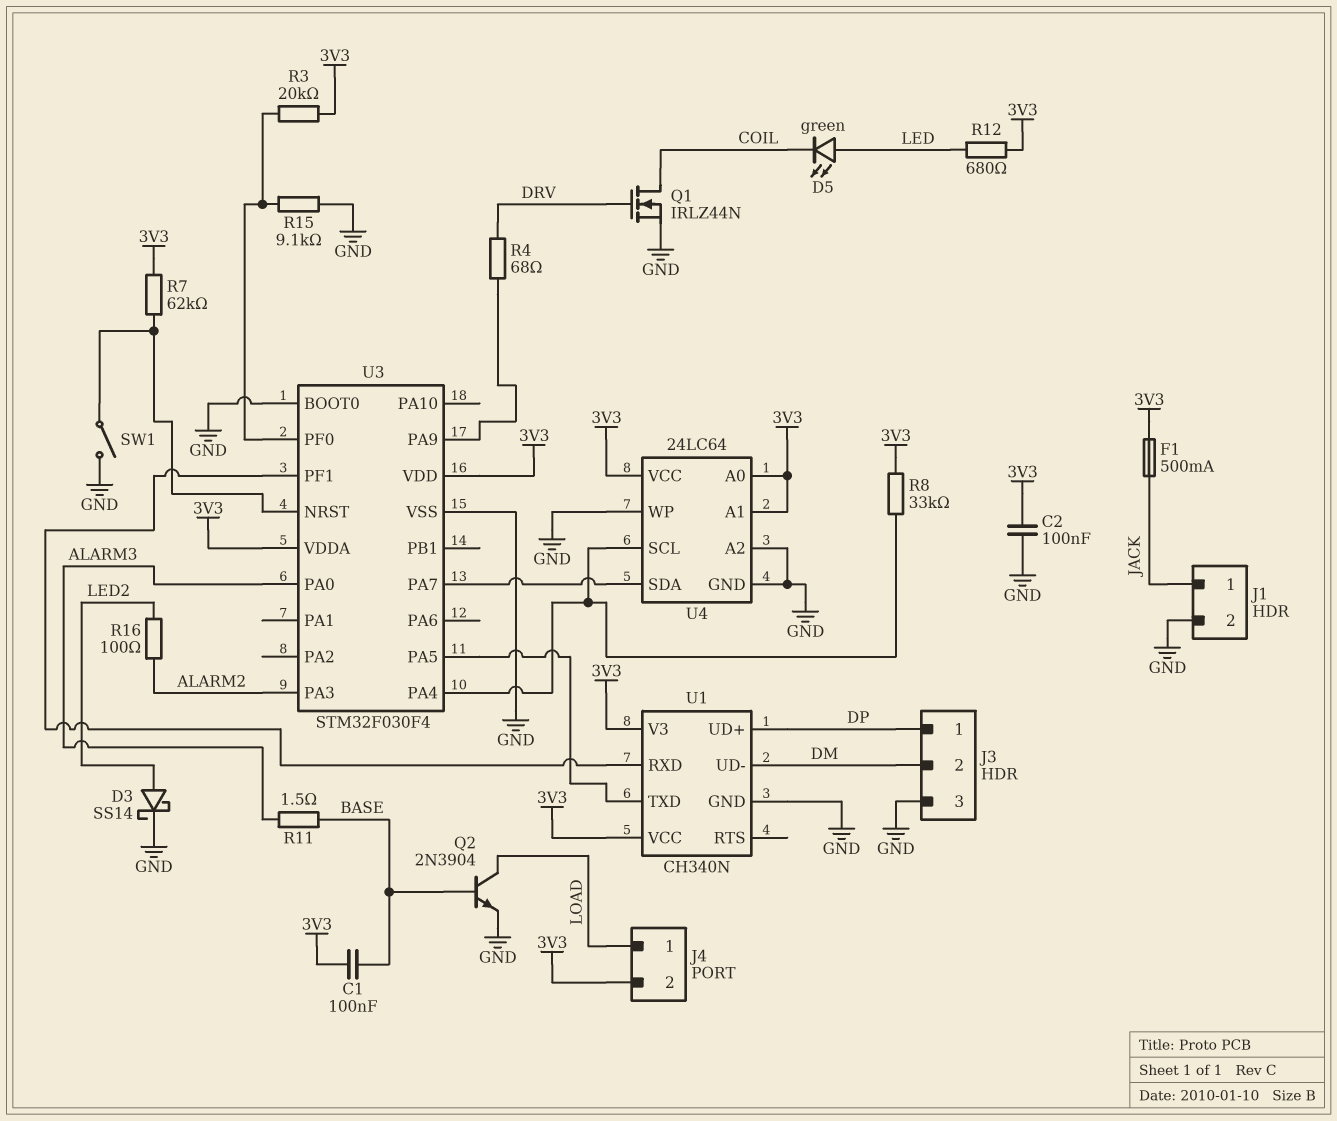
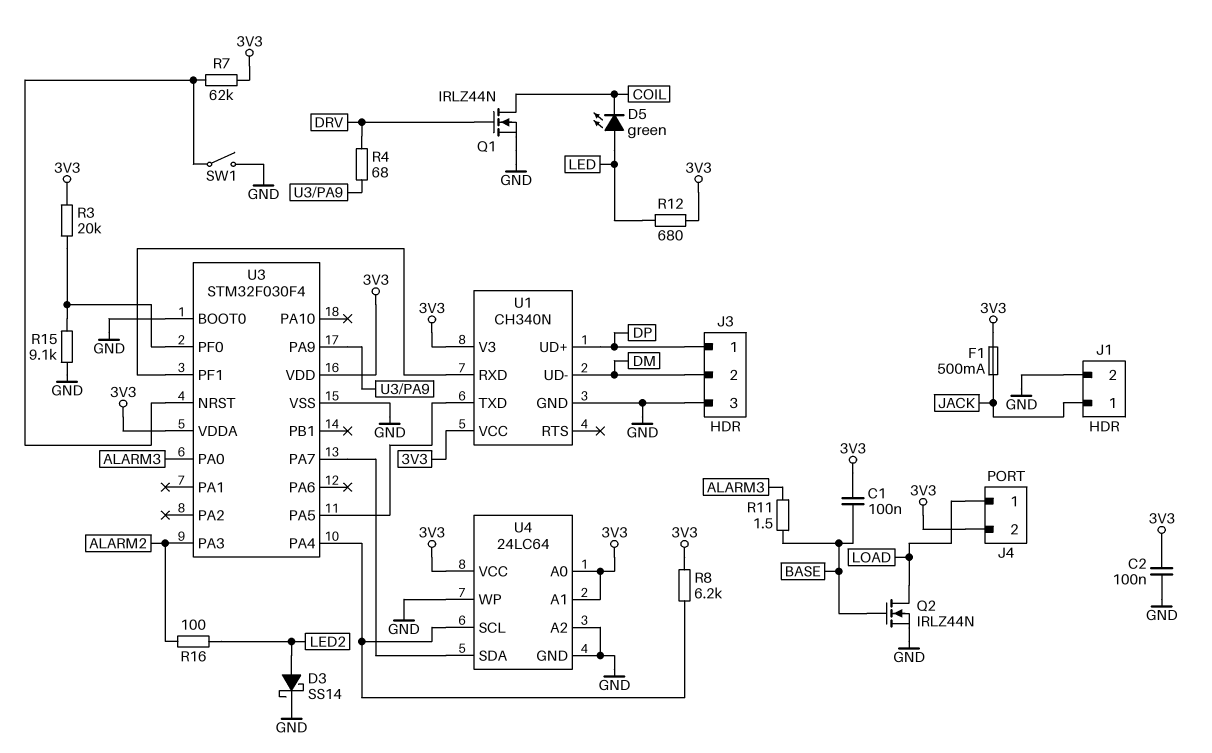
Q2: NPN 2N3904 (B BASE, C LOAD, E GND) -> NMOS IRLZ44N (G BASE, D LOAD, S GND)
R8: 33k (3V3, U3/PA4) -> 6.2k (3V3, U3/PA4)

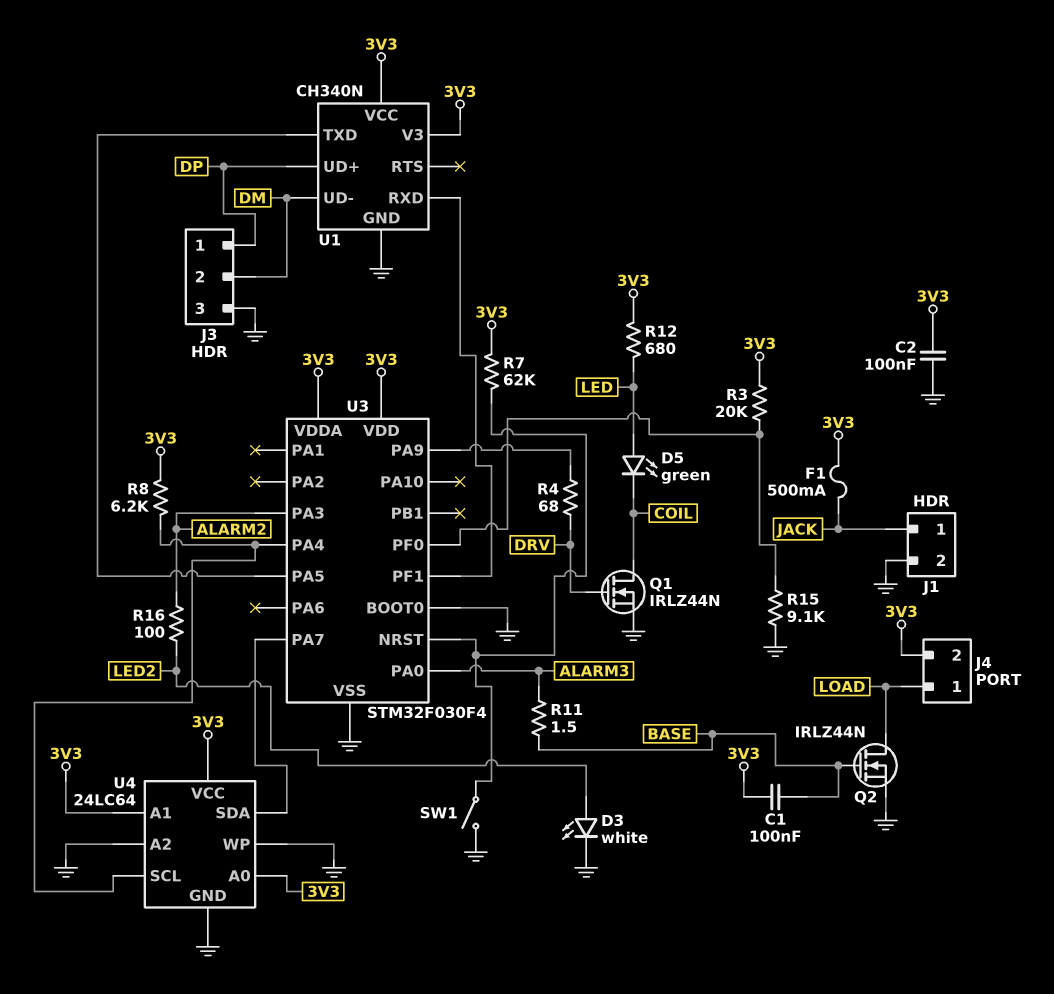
D3: schottky SS14 (A LED2, K GND) -> LED white (A LED2, K GND)

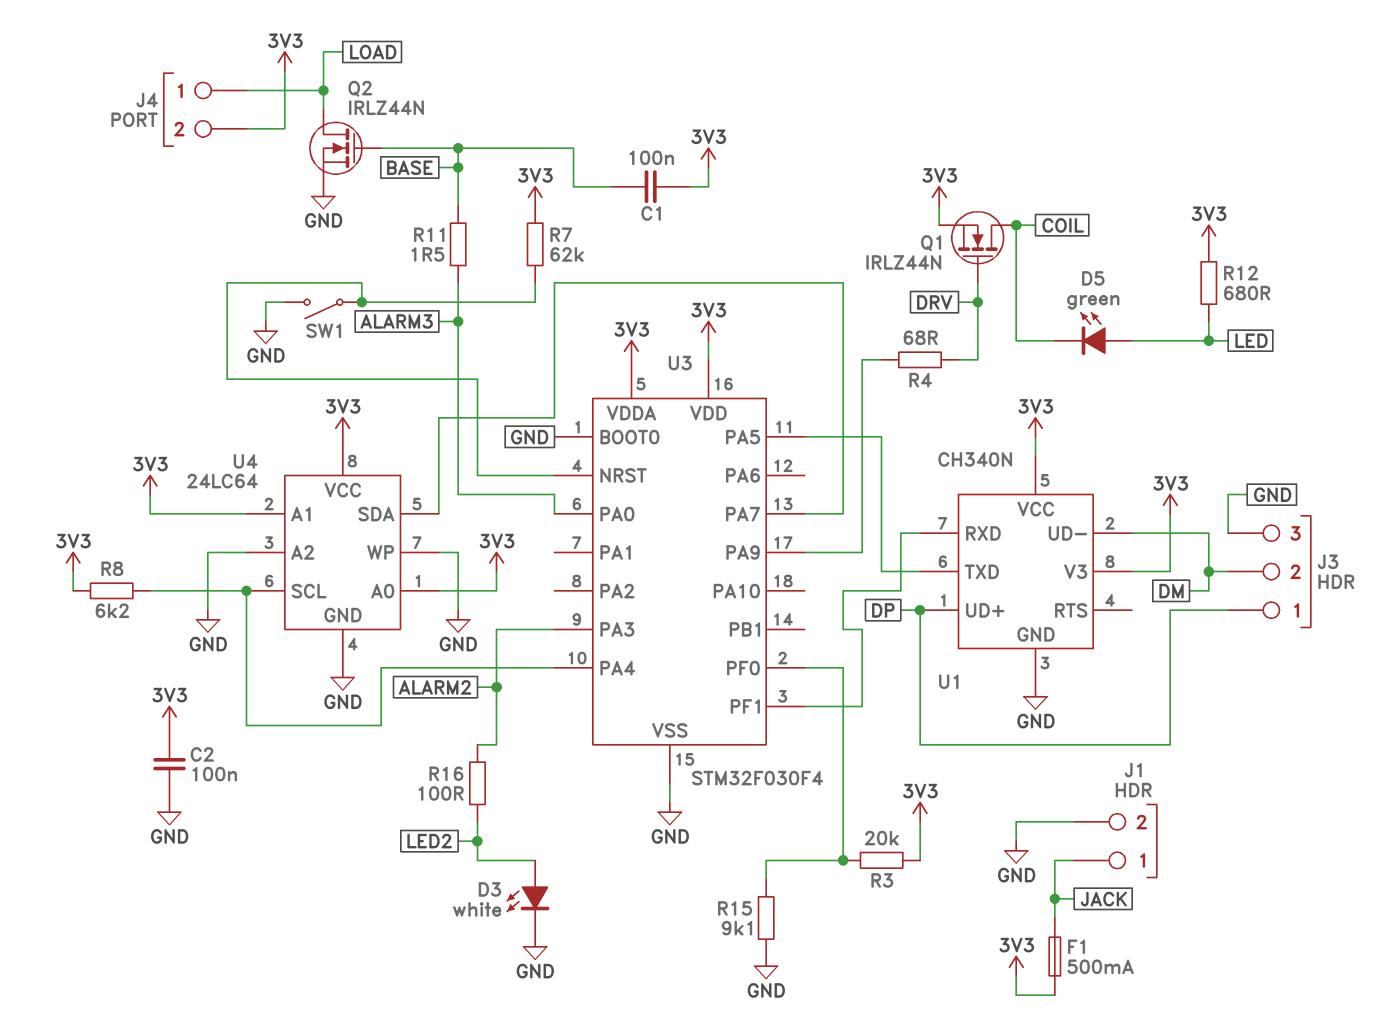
Q1: NMOS IRLZ44N (G DRV, D COIL, S GND) -> NMOS IRLZ44N (G DRV, D COIL, S 3V3)

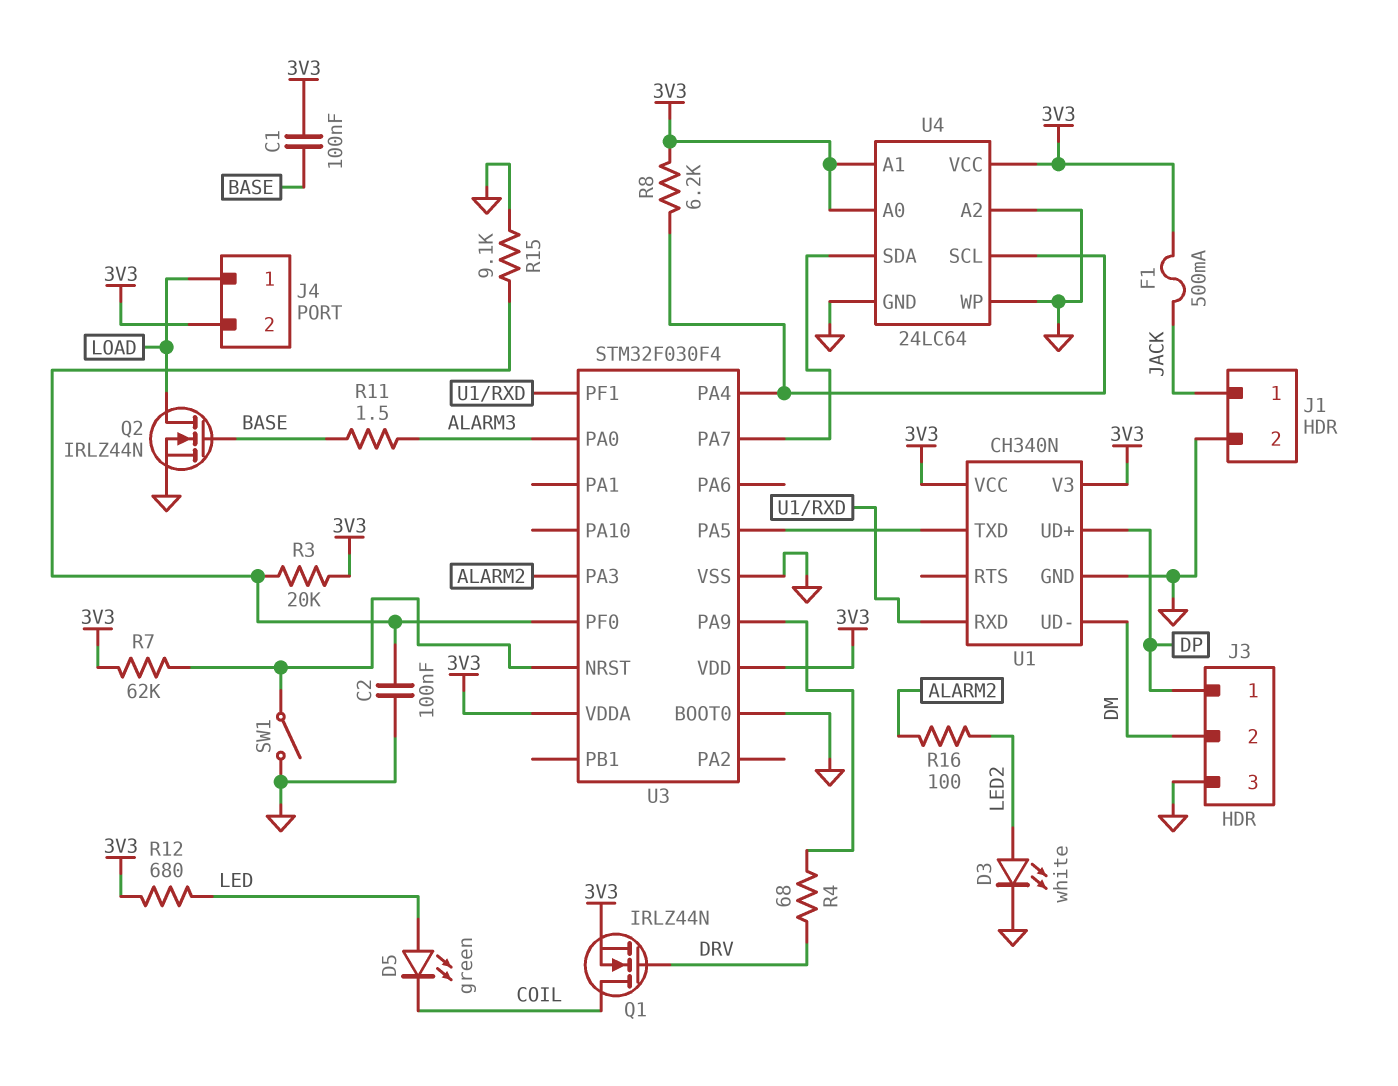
C2: 100nF (3V3, GND) -> 100nF (GND, U3/PF0)

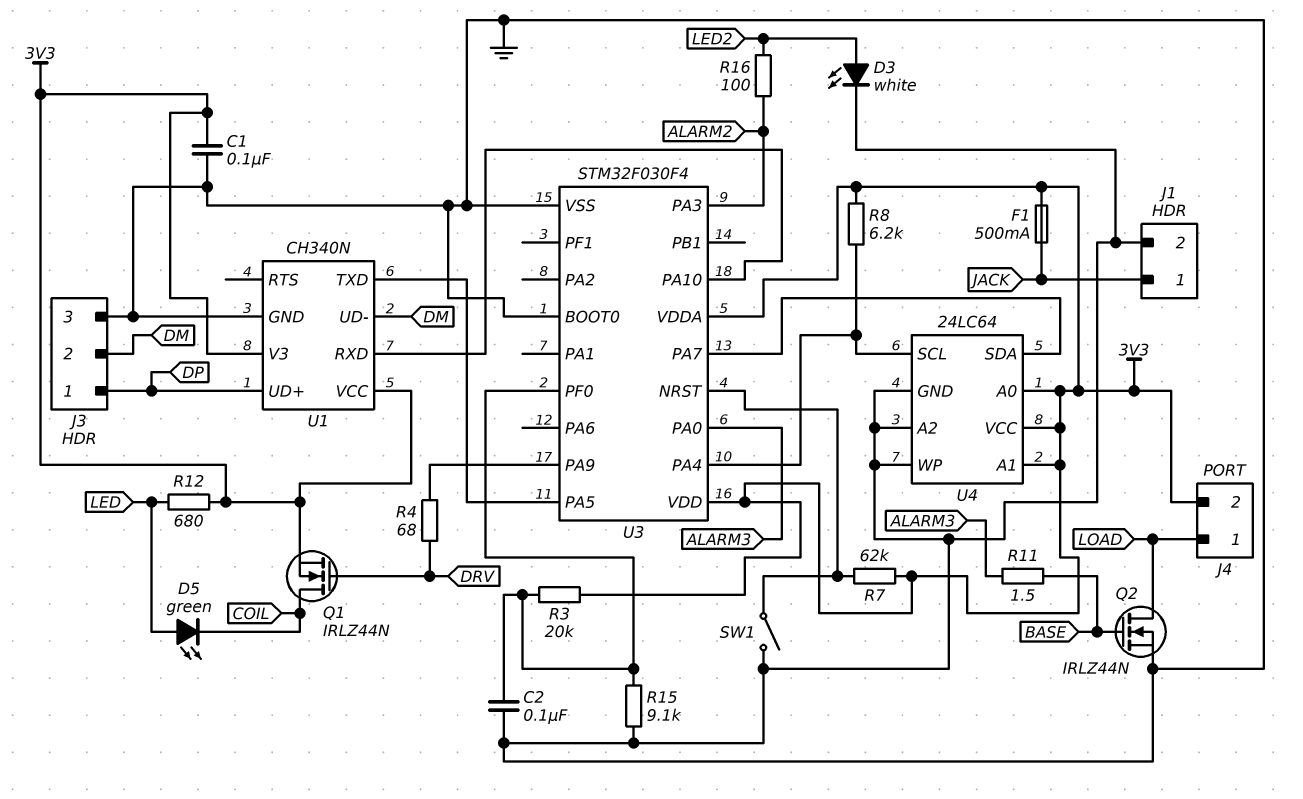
C1: 100nF (3V3, BASE) -> 100nF (3V3, GND)
U3 pin PA10: none -> U1/RXD
U3 pin PF1: U1/RXD -> none

